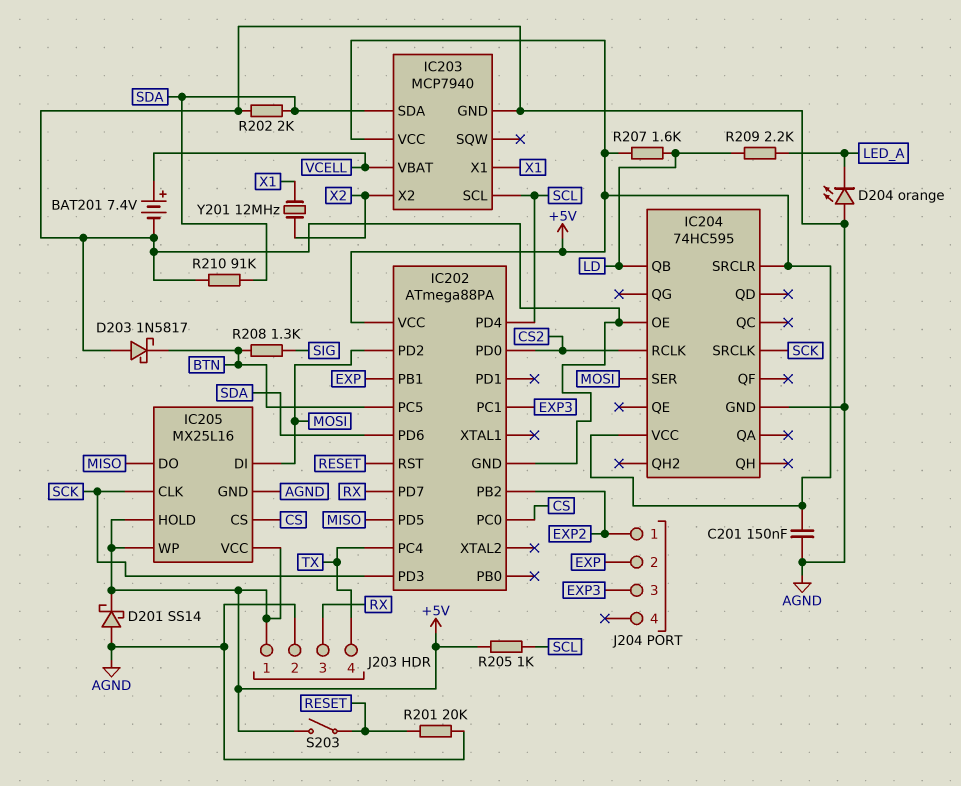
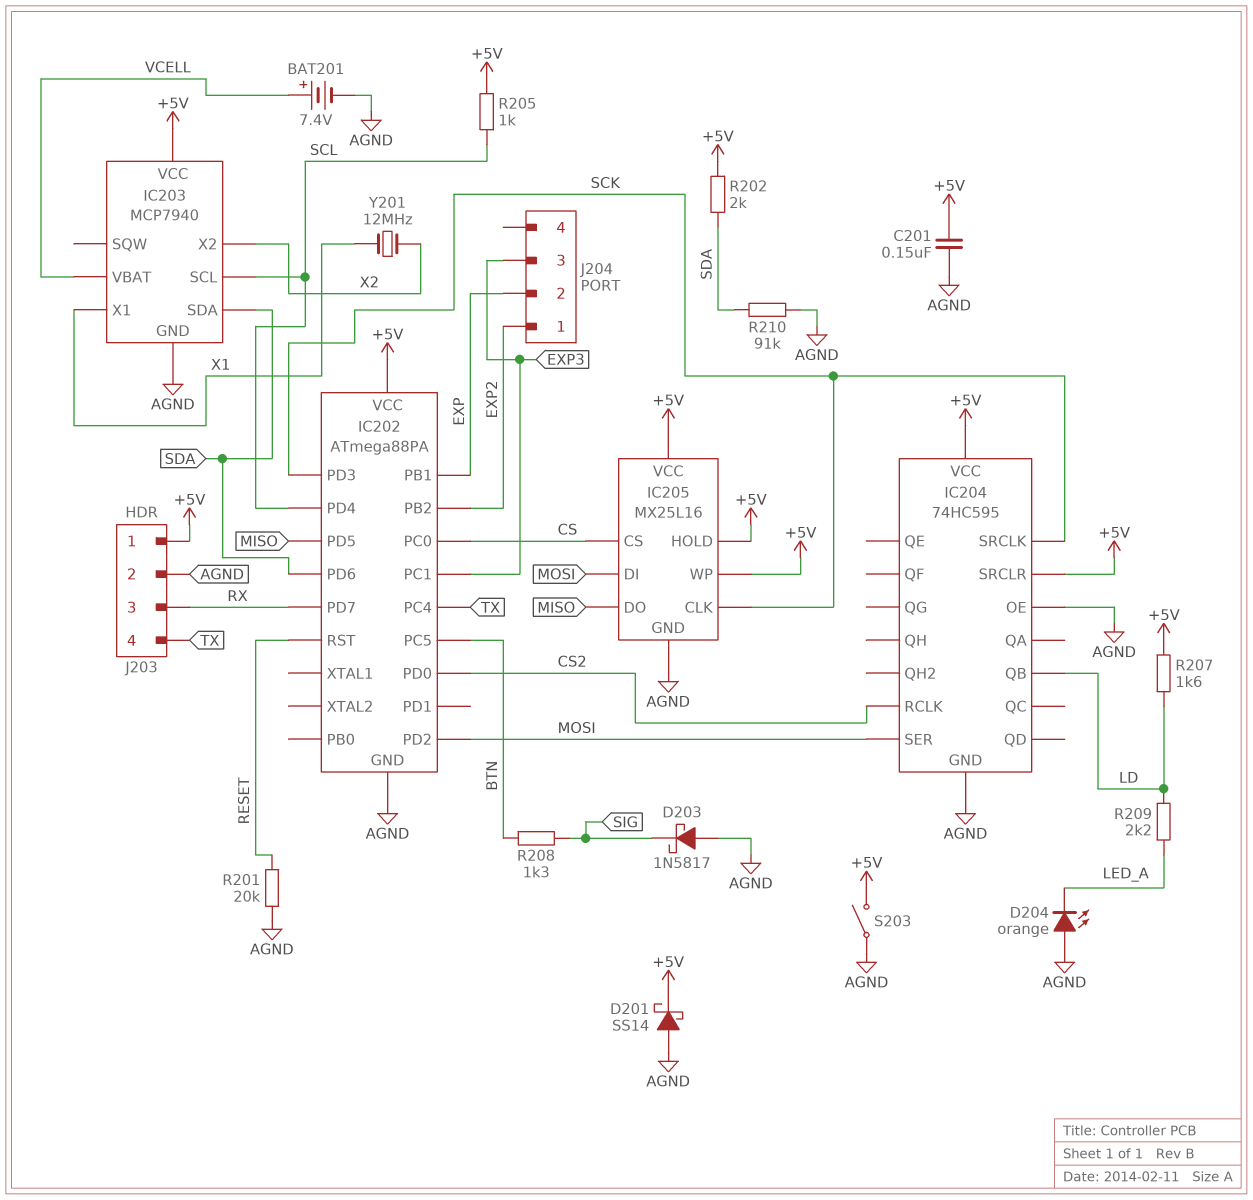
D203: schottky 1N5817 (A AGND, K BTN) -> schottky 1N5817 (A AGND, K SIG)
R202: 2k (AGND, SDA) -> 2k (+5V, SDA)
S203: switch (+5V, RESET) -> switch (+5V, AGND)

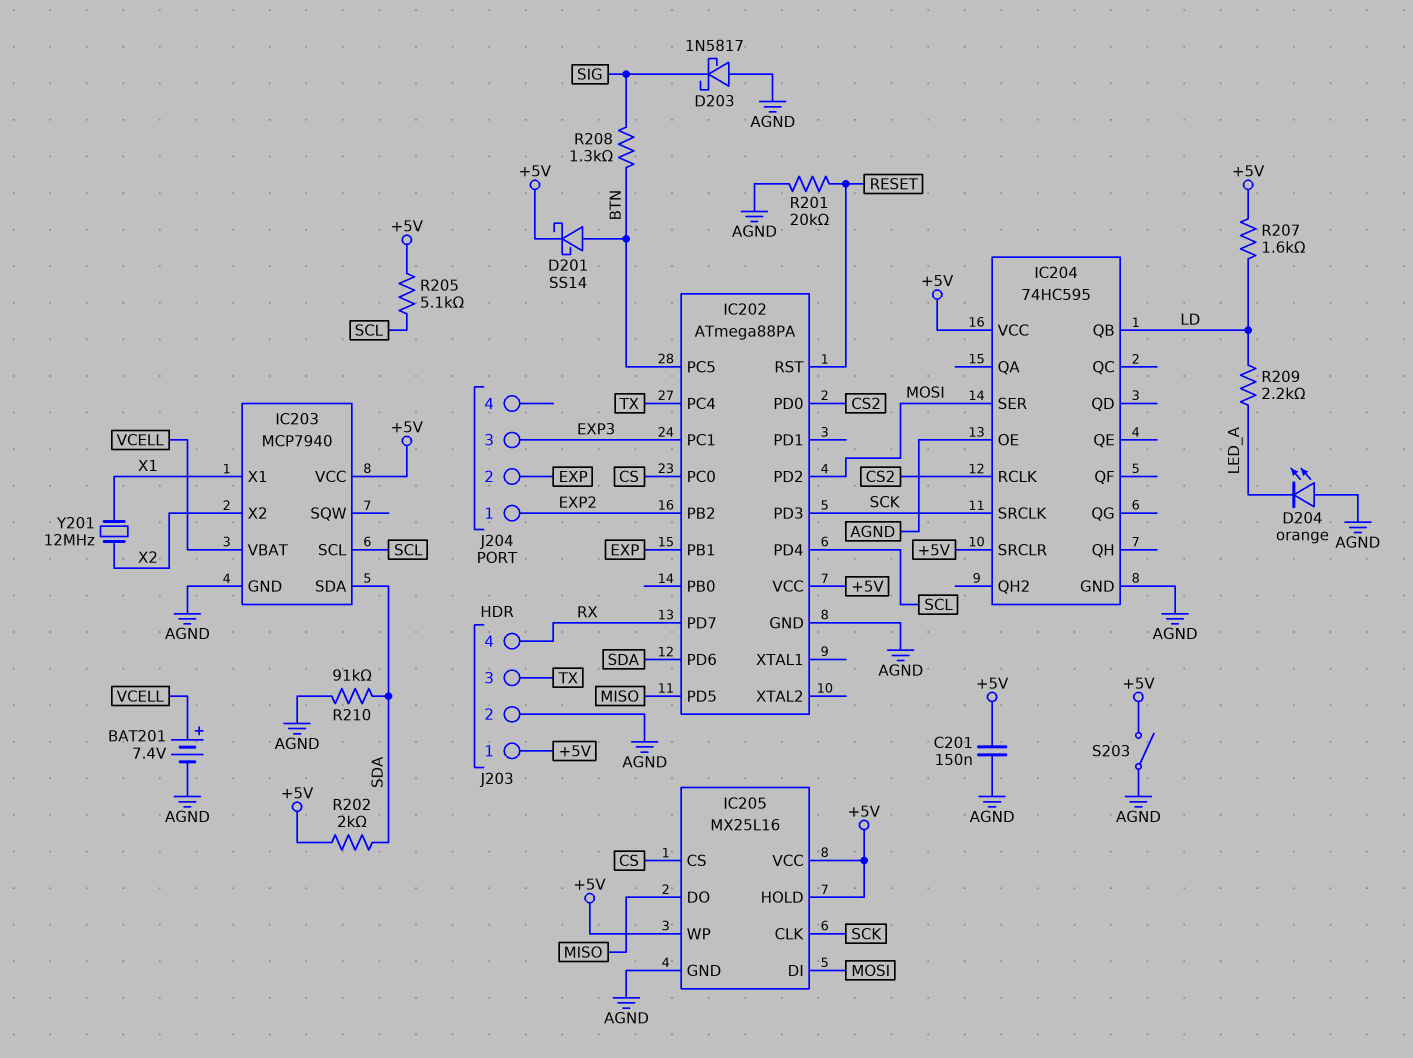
D201: schottky SS14 (A AGND, K +5V) -> schottky SS14 (A BTN, K +5V)
J203 pin 3: RX -> TX
J203 pin 4: TX -> RX
R205: 1k (+5V, SCL) -> 5.1k (+5V, SCL)

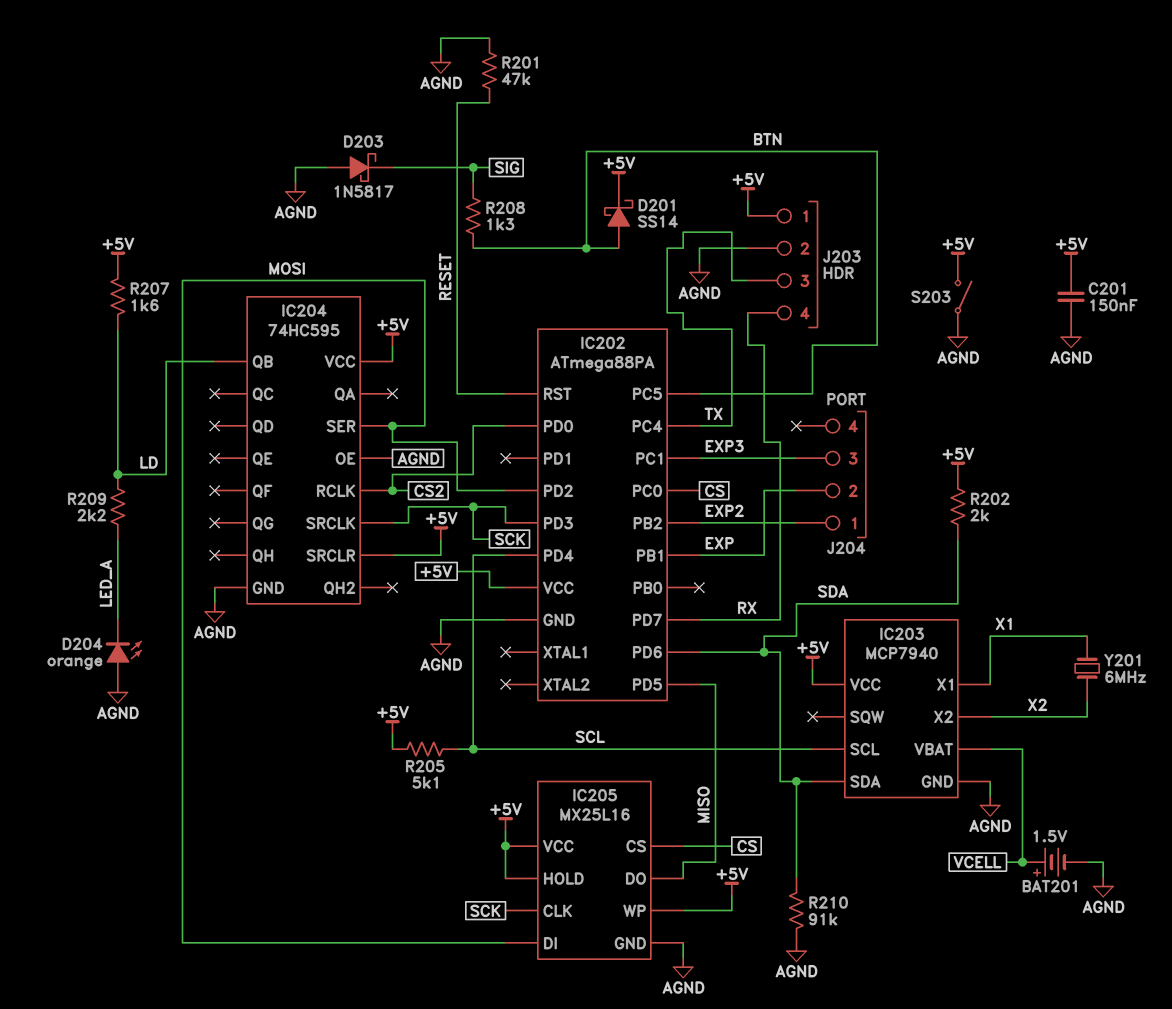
BAT201: 7.4V (plus VCELL, minus AGND) -> 1.5V (plus VCELL, minus AGND)
R201: 20k (AGND, RESET) -> 47k (AGND, RESET)
Y201: 12MHz (X1, X2) -> 6MHz (X1, X2)

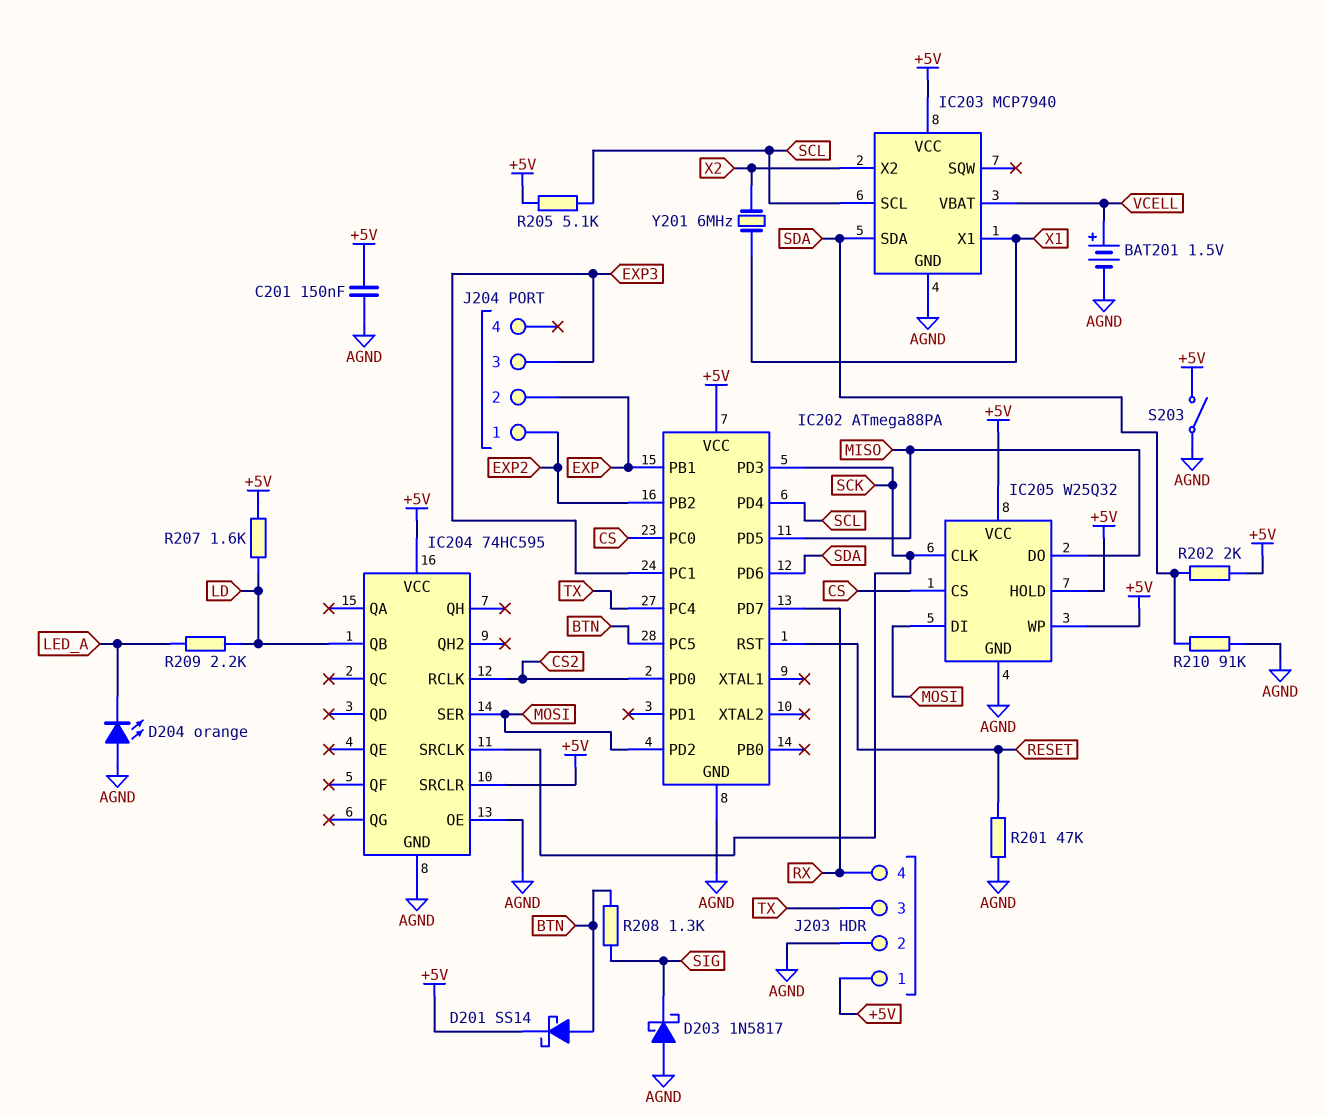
IC205: MX25L16 -> W25Q32

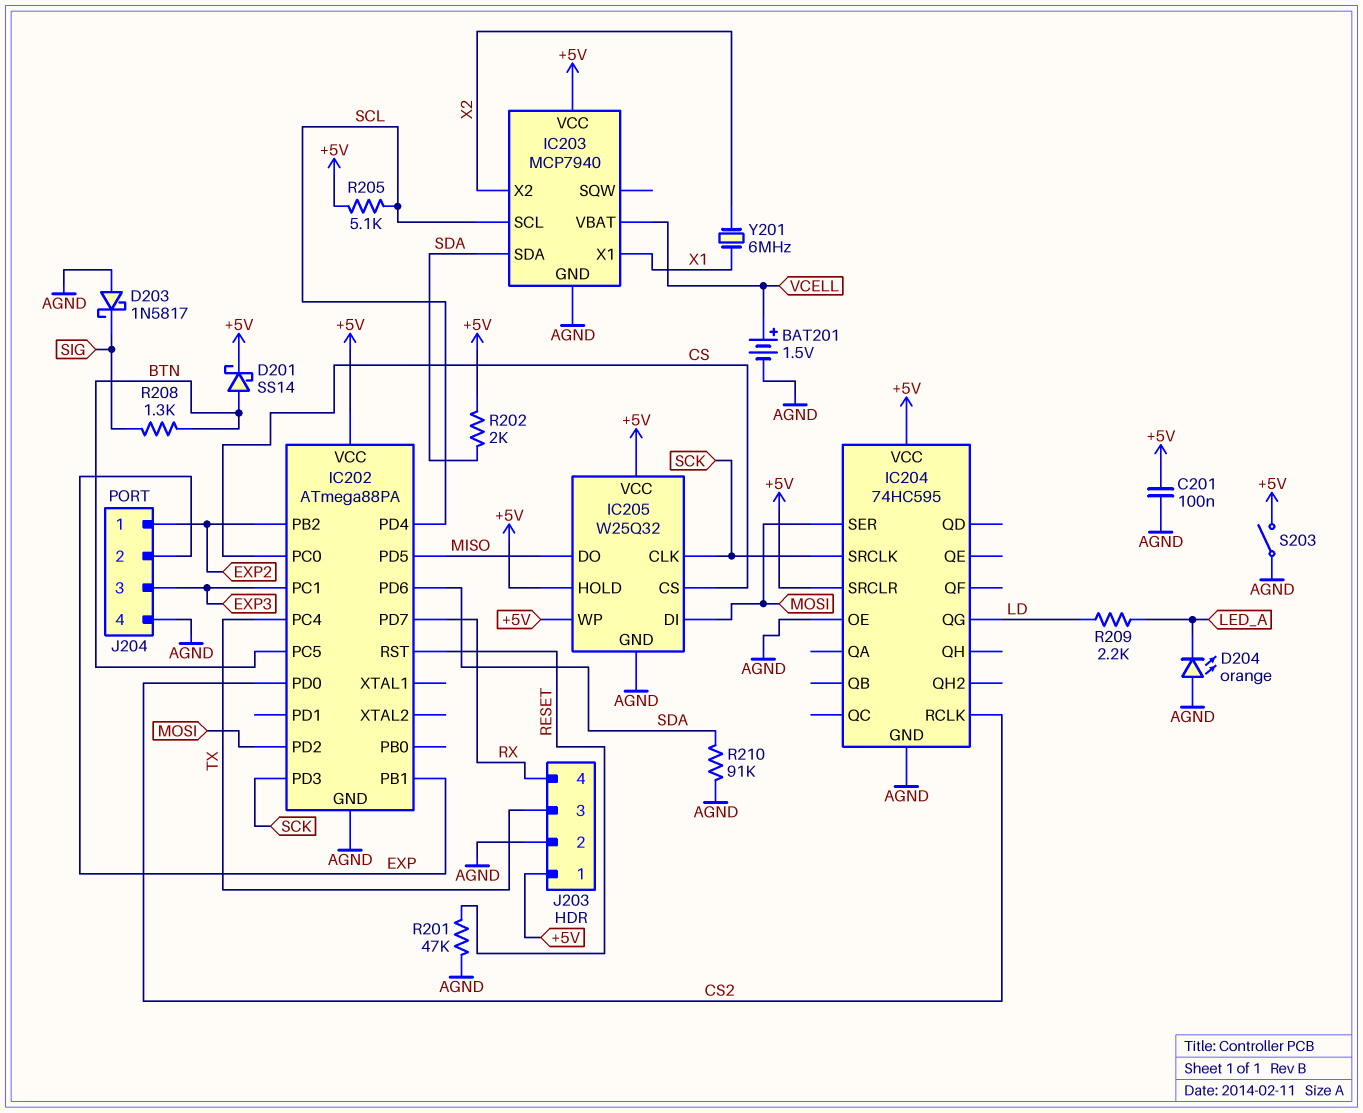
C201: 150nF (+5V, AGND) -> 100nF (+5V, AGND)
IC204 pin QB: LD -> none
IC204 pin QG: none -> LD
J204 pin 4: none -> AGND
R207: 1.6k (+5V, LD) -> none

